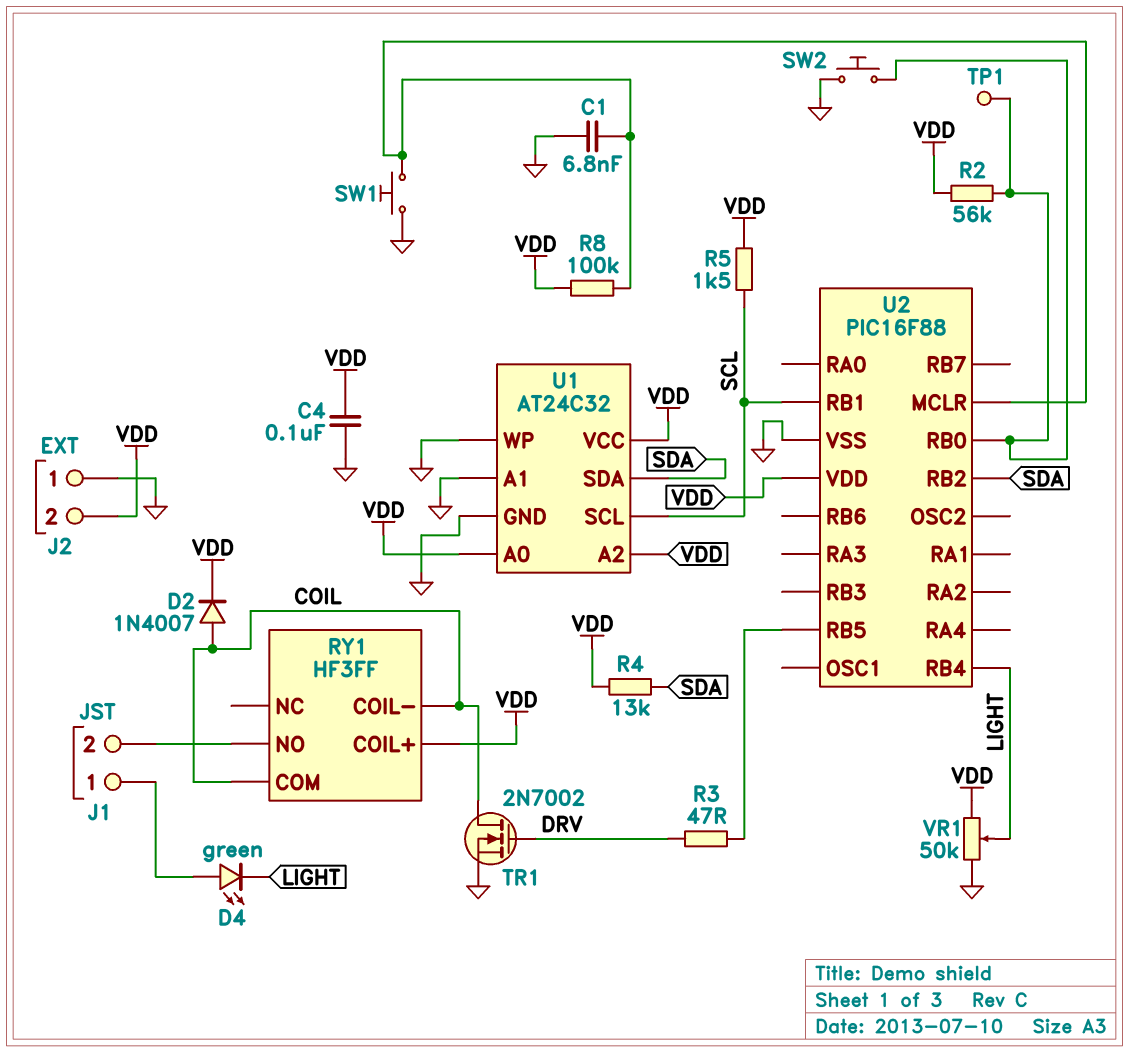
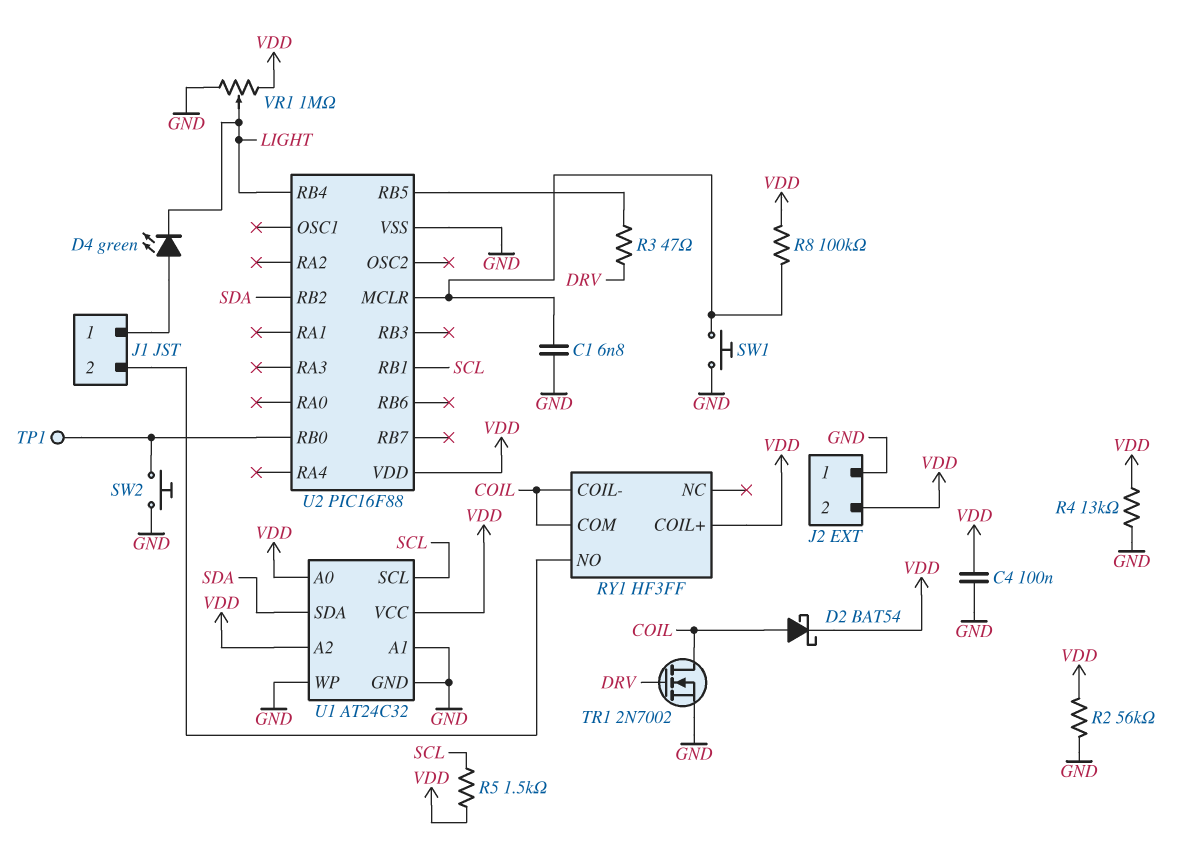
D2: diode 1N4007 (A COIL, K VDD) -> schottky BAT54 (A COIL, K VDD)
R2: 56k (U2/RB0, VDD) -> 56k (GND, VDD)
R4: 13k (SDA, VDD) -> 13k (GND, VDD)
VR1: 50k (GND, VDD, wiper LIGHT) -> 1M (GND, VDD, wiper LIGHT)

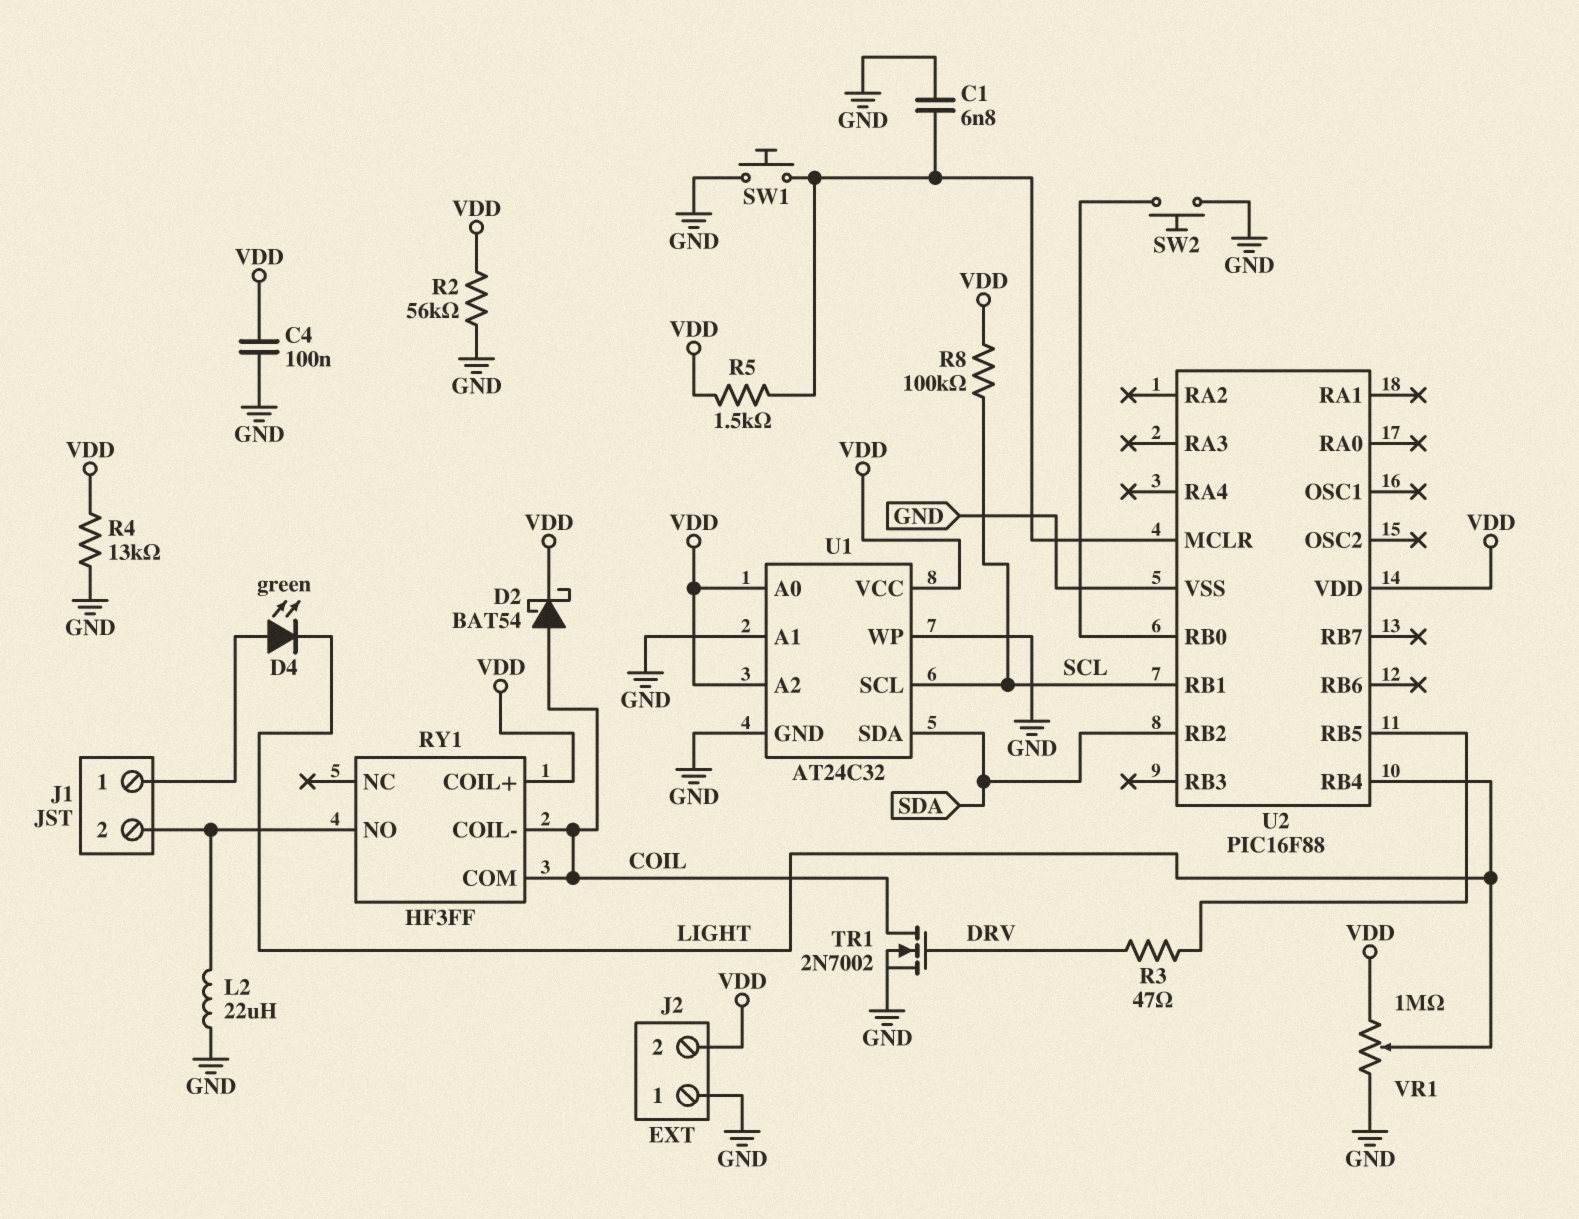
L2: none -> 22uH (GND, J1/2)
R5: 1.5k (SCL, VDD) -> 1.5k (U2/MCLR, VDD)
R8: 100k (U2/MCLR, VDD) -> 100k (SCL, VDD)
TP1: test point (U2/RB0) -> none

